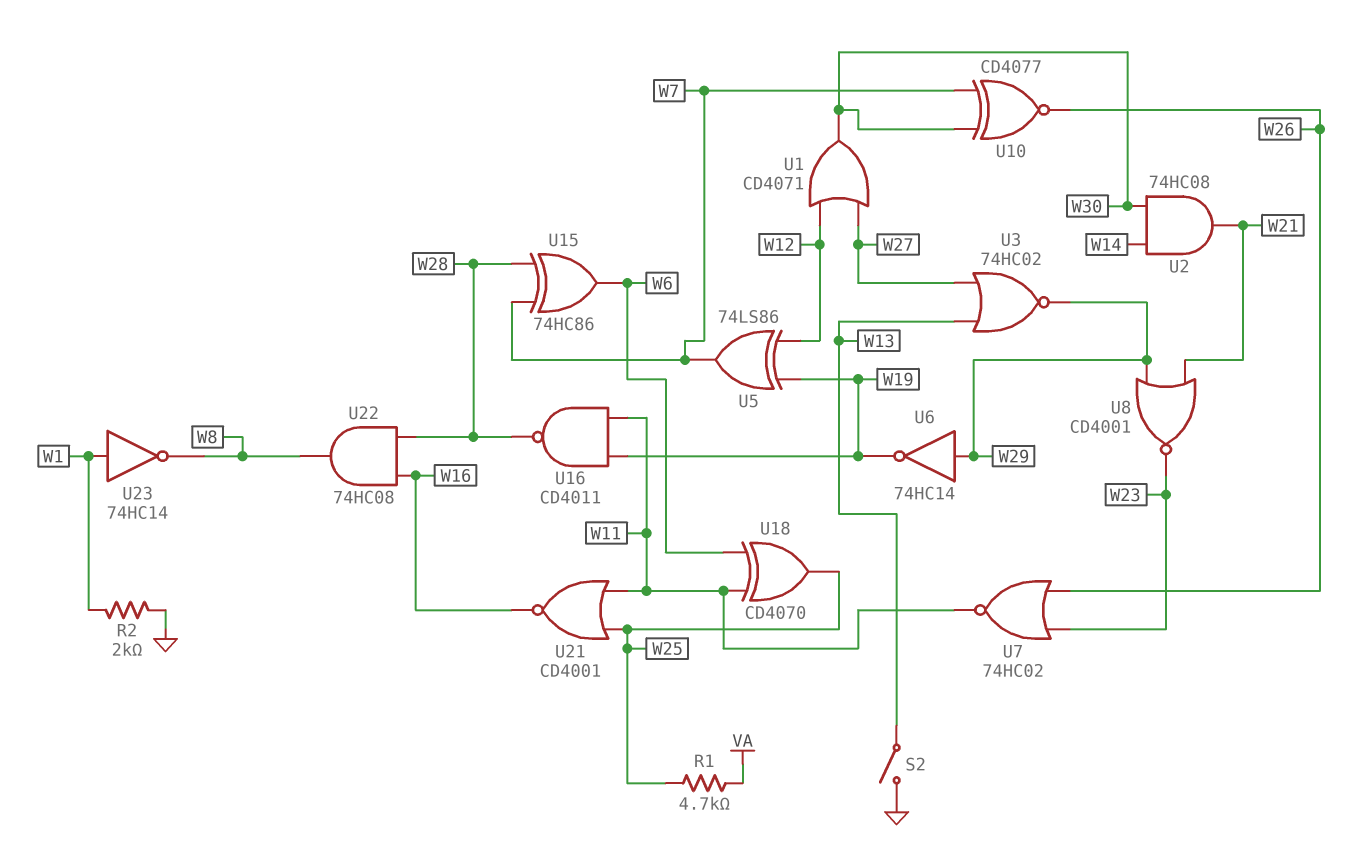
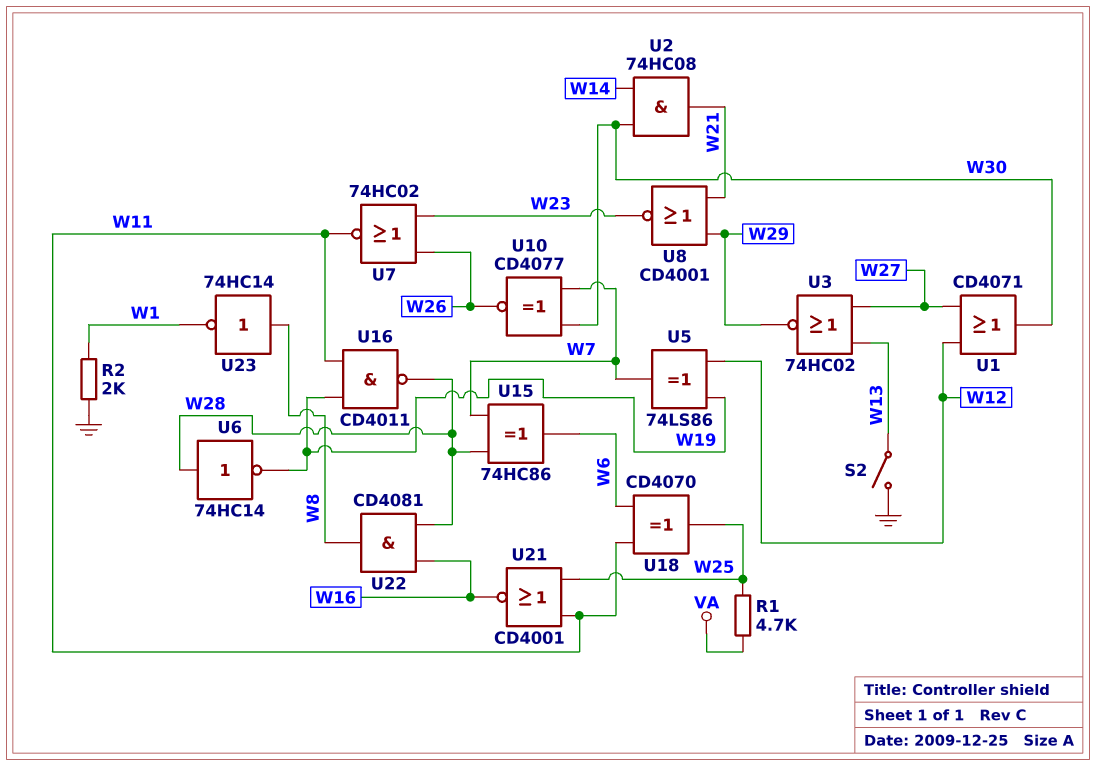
U6: NOT 74HC14 (in W29, out W19) -> NOT 74HC14 (in W28, out W19)
U22: AND 74HC08 (in W16, in W28, out W8) -> AND CD4081 (in W16, in W28, out W8)
U23: NOT 74HC14 (in W1, out W8) -> NOT 74HC14 (in W8, out W1)

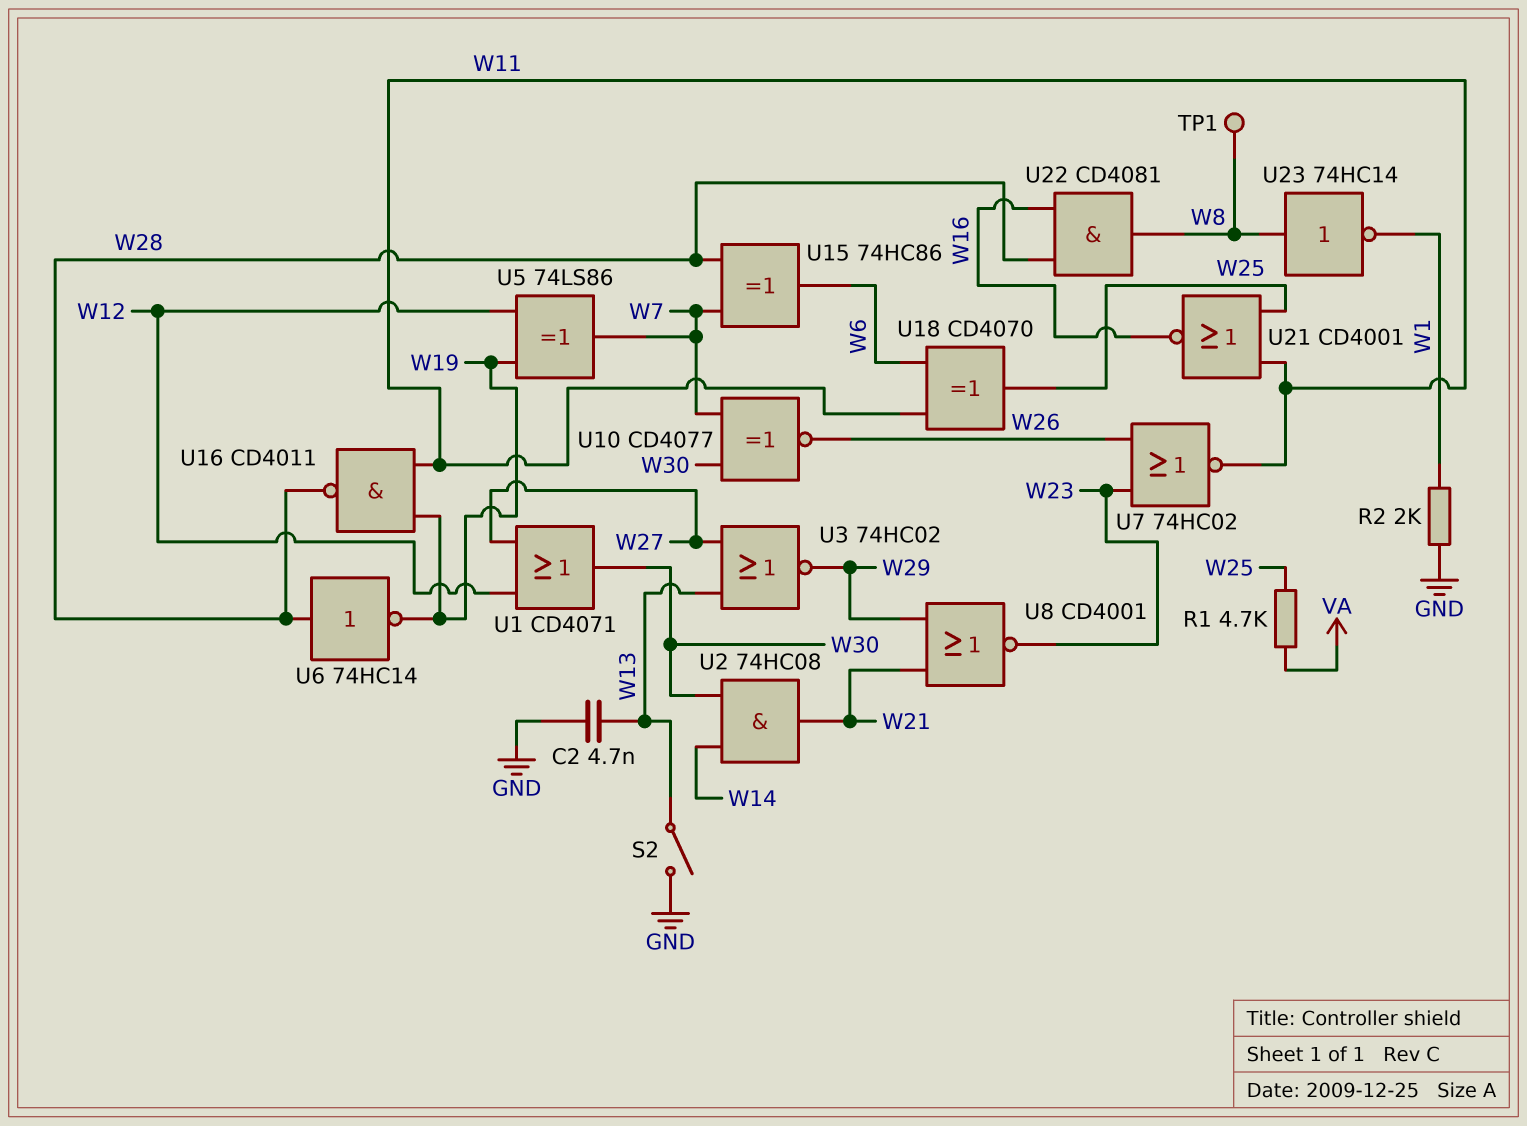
C2: none -> 4.7nF (GND, W13)
TP1: none -> test point (W8)

